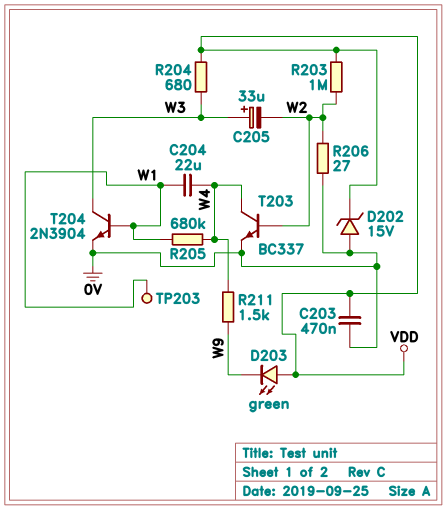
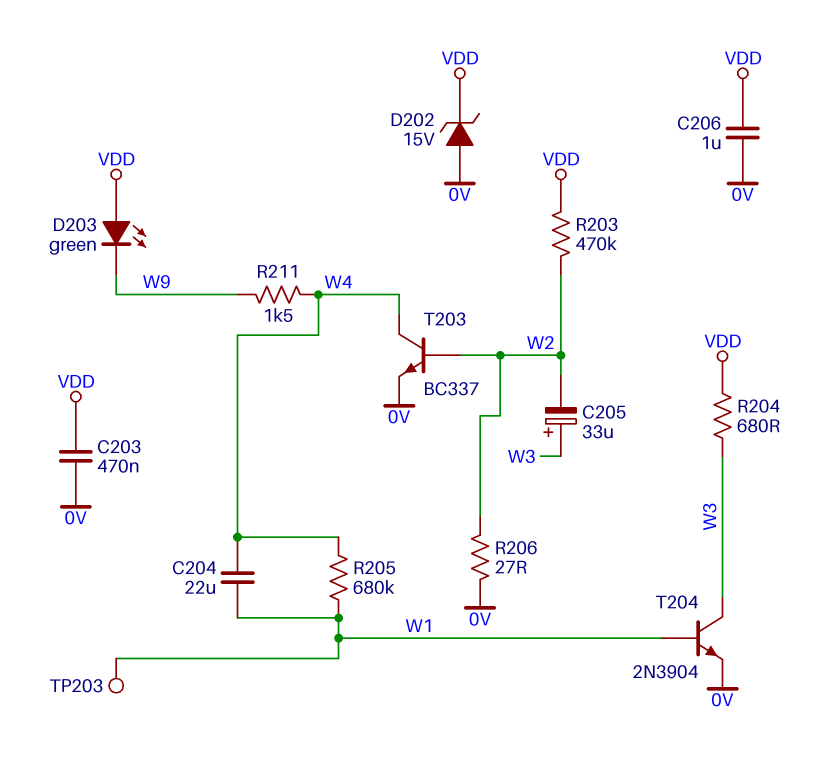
C206: none -> 1uF (0V, VDD)
R203: 1M (VDD, W2) -> 470k (VDD, W2)

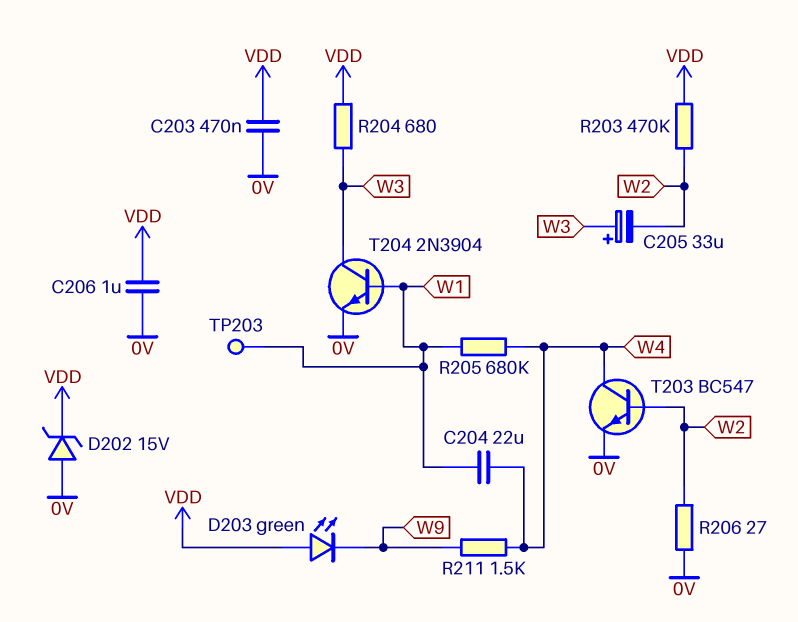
T203: NPN BC337 (B W2, C W4, E 0V) -> NPN BC547 (B W2, C W4, E 0V)

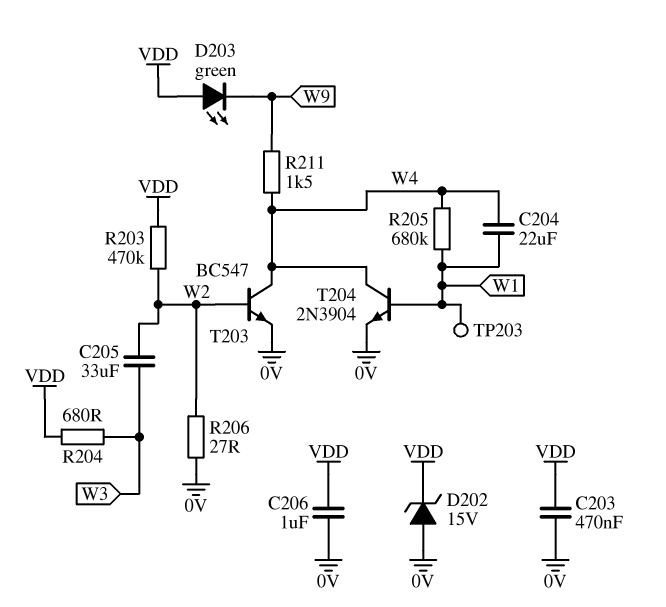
C205: 33uF (plus W3, minus W2) -> 33uF (W2, W3)
T204: NPN 2N3904 (B W1, C W3, E 0V) -> NPN 2N3904 (B W1, C W4, E 0V)

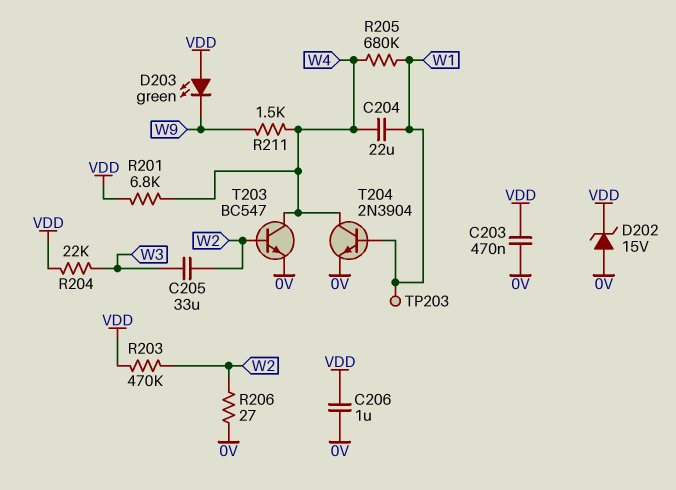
R201: none -> 6.8k (VDD, W4)
R204: 680 (VDD, W3) -> 22k (VDD, W3)

